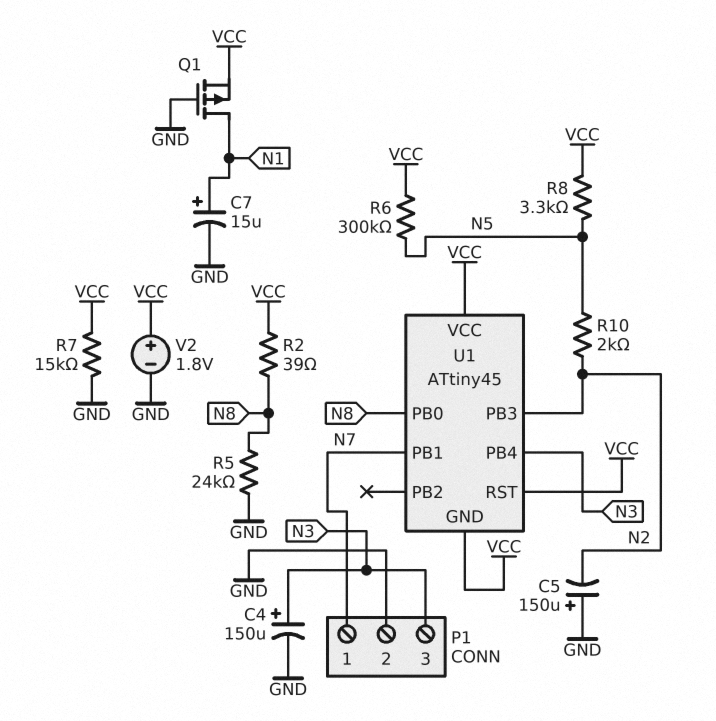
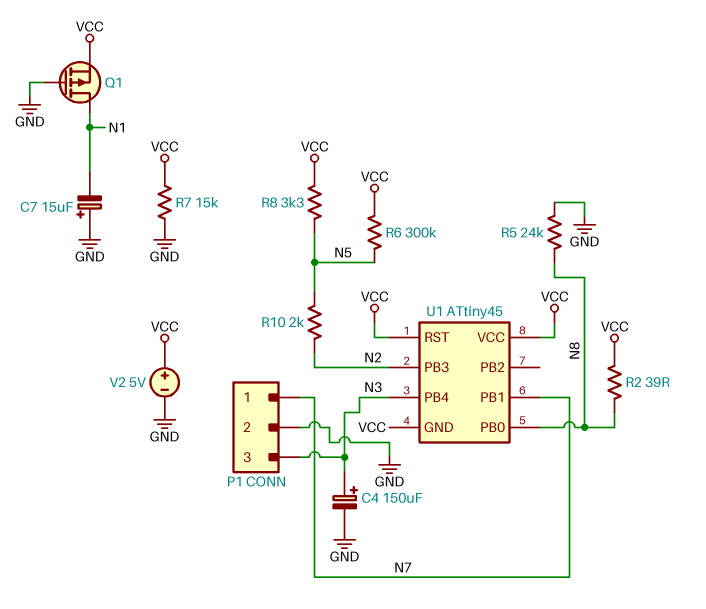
C5: 150uF (plus GND, minus N2) -> none
C7: 15uF (plus N1, minus GND) -> 15uF (plus GND, minus N1)
V2: 1.8V (plus VCC, minus GND) -> 5V (plus VCC, minus GND)

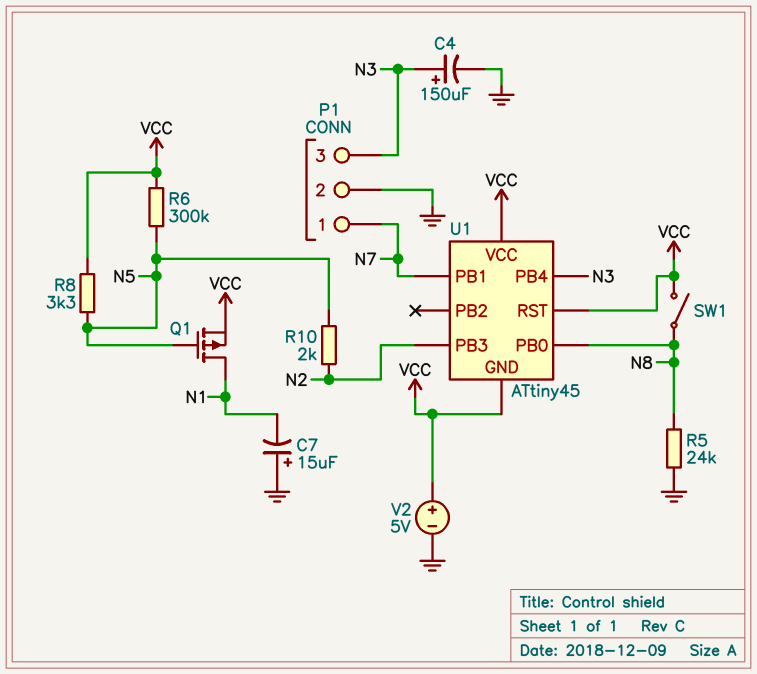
Q1: PMOS (G GND, D N1, S VCC) -> PMOS (G N5, D N1, S VCC)
R2: 39 (N8, VCC) -> none
R7: 15k (GND, VCC) -> none
SW1: none -> switch (N8, VCC)

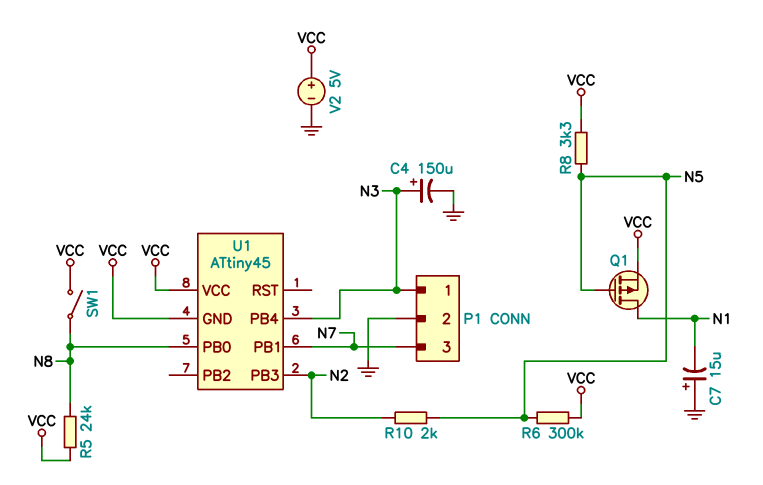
P1 pin 1: N7 -> N3
P1 pin 3: N3 -> N7
R5: 24k (GND, N8) -> 24k (N8, VCC)
U1 pin RST: VCC -> none

